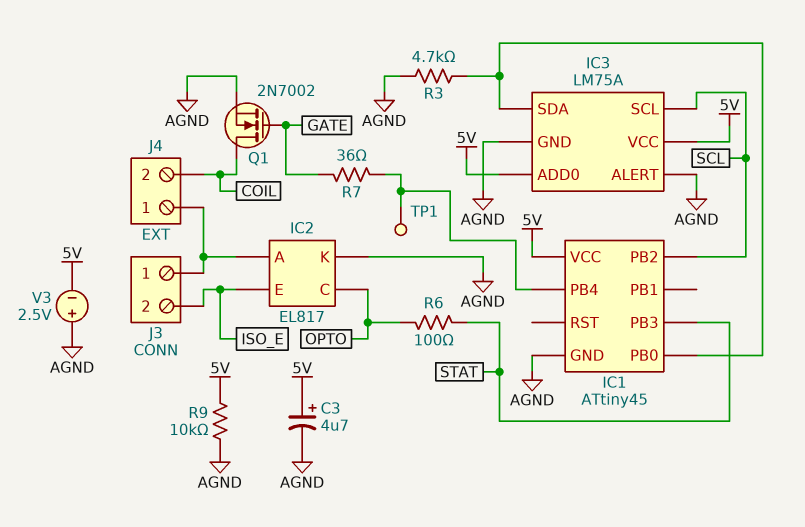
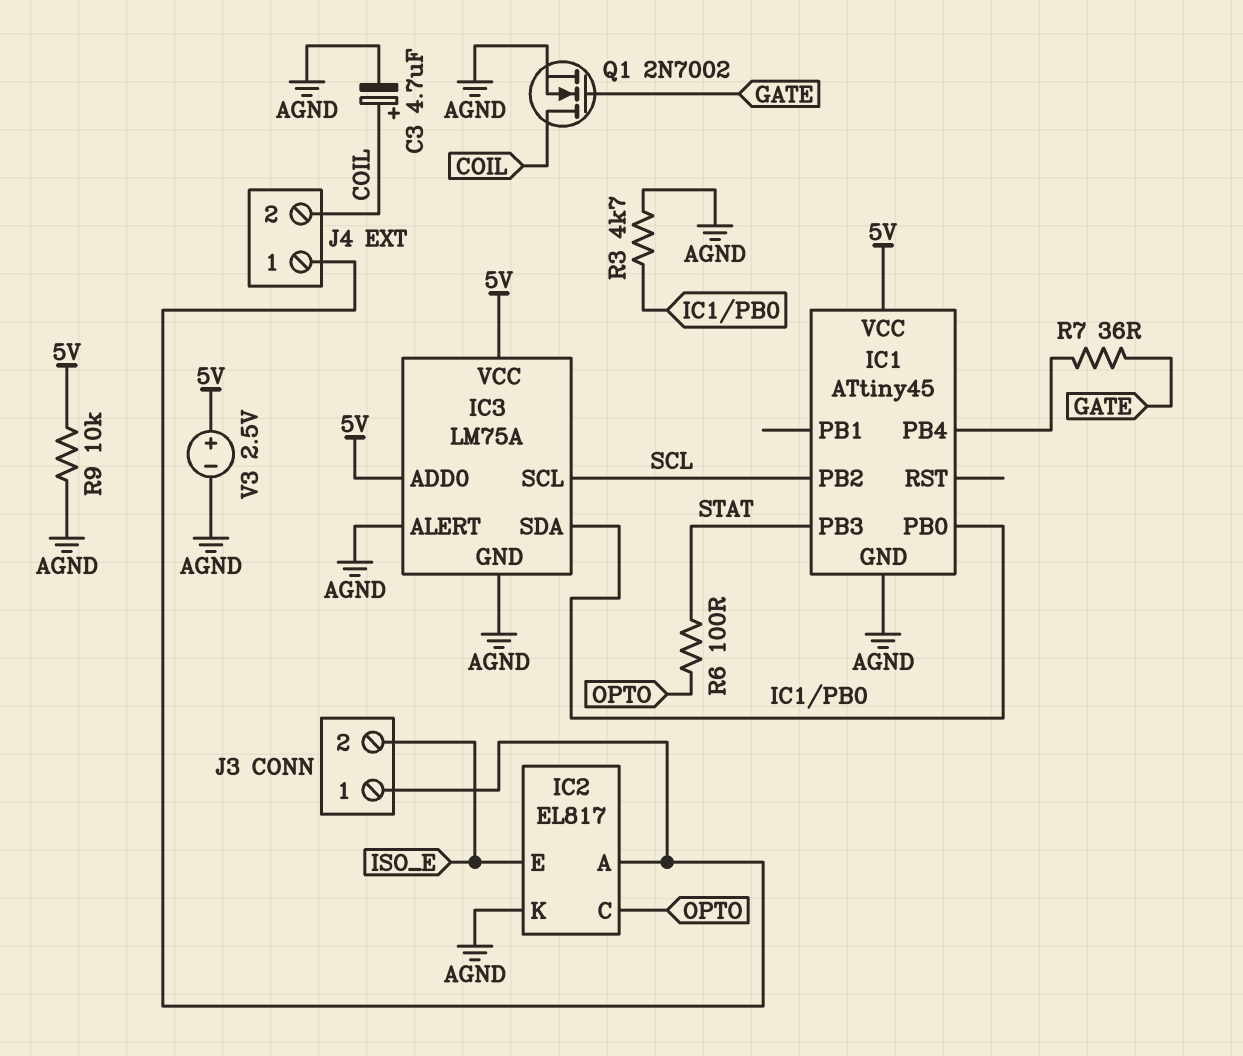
C3: 4.7uF (plus 5V, minus AGND) -> 4.7uF (plus COIL, minus AGND)
TP1: test point (IC1/PB4) -> none
V3: 2.5V (plus AGND, minus 5V) -> 2.5V (plus 5V, minus AGND)

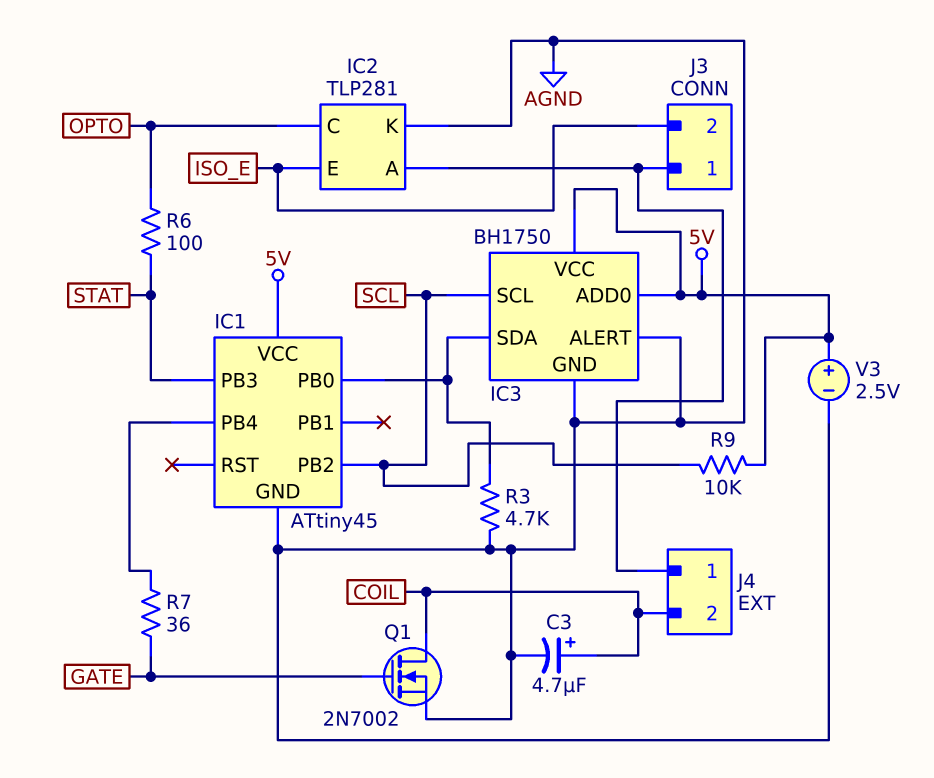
IC2: EL817 -> TLP281
IC3: LM75A -> BH1750
R9: 10k (5V, AGND) -> 10k (5V, SCL)

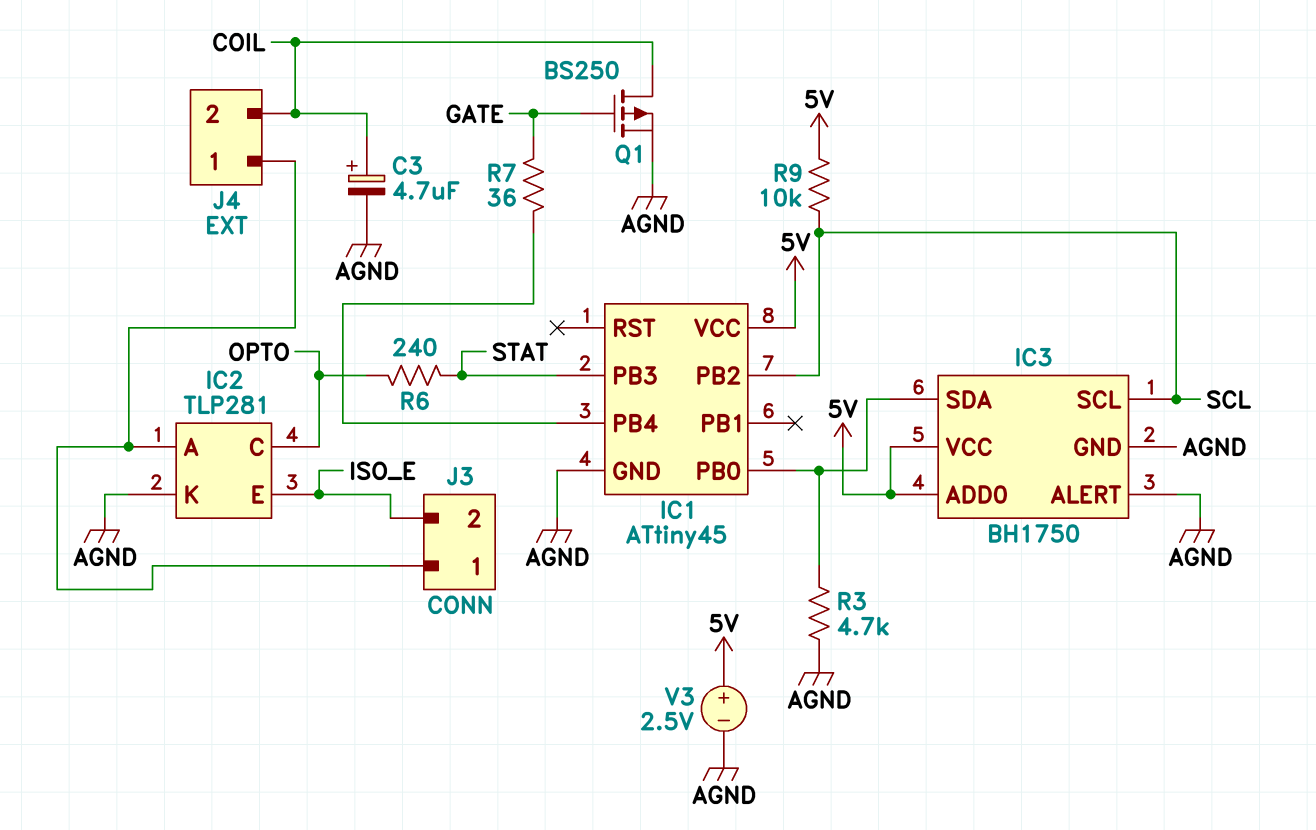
Q1: NMOS 2N7002 (G GATE, D COIL, S AGND) -> PMOS BS250 (G GATE, D COIL, S AGND)
R6: 100 (OPTO, STAT) -> 240 (OPTO, STAT)

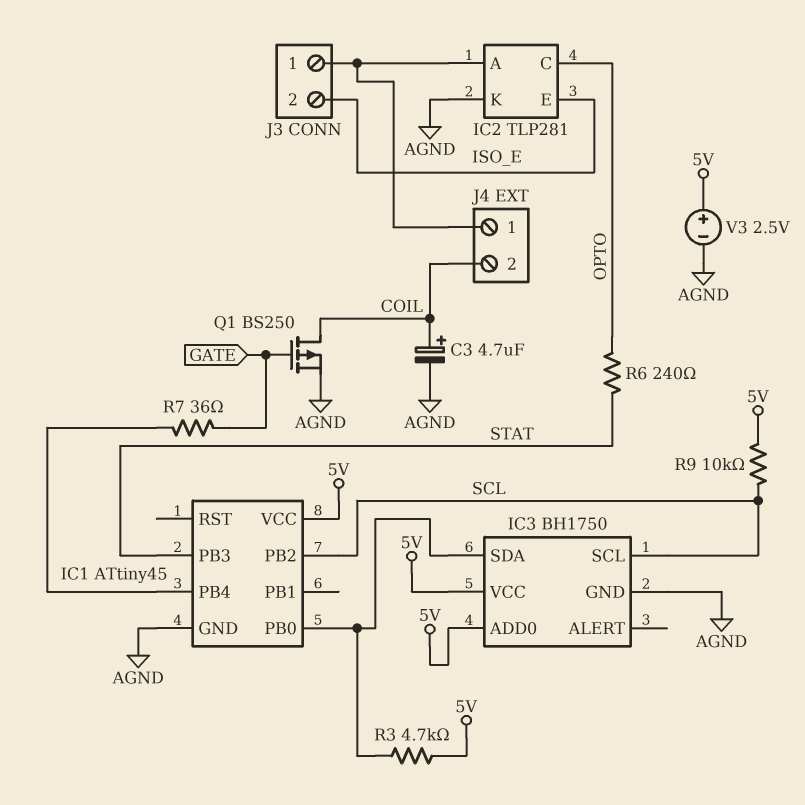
IC3 pin ALERT: AGND -> none
R3: 4.7k (AGND, IC1/PB0) -> 4.7k (5V, IC1/PB0)

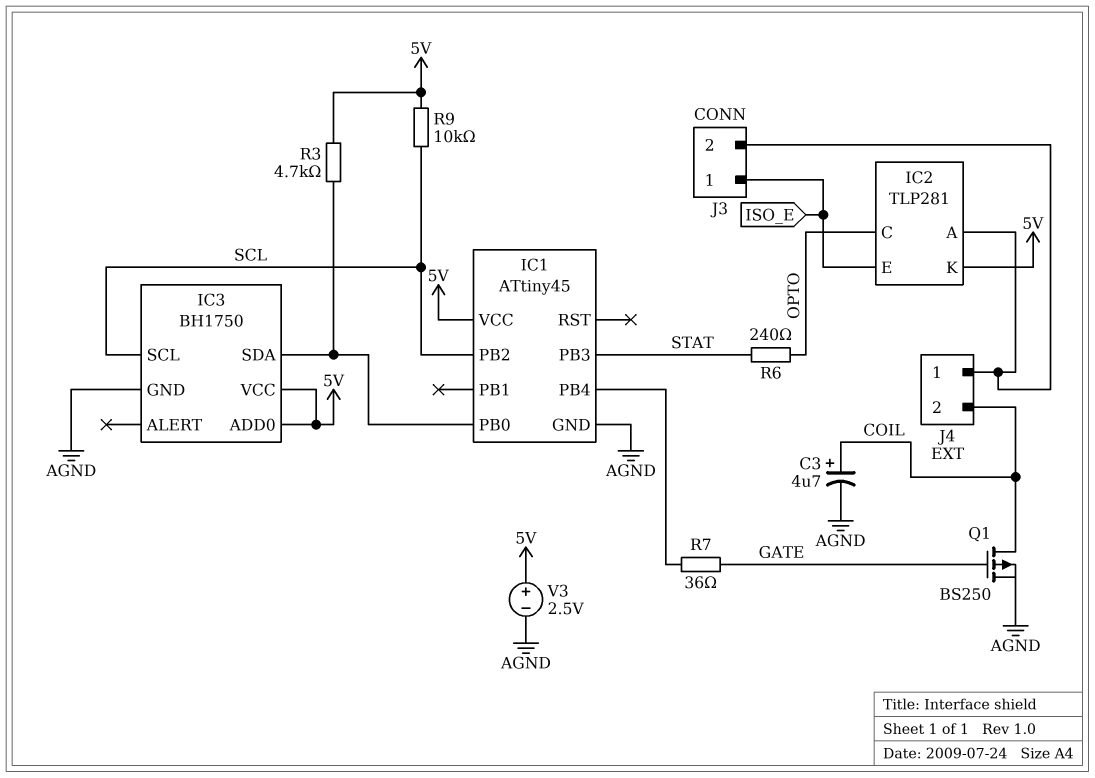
IC2 pin K: AGND -> 5V
J3 pin 1: IC2/A -> ISO_E
J3 pin 2: ISO_E -> IC2/A

